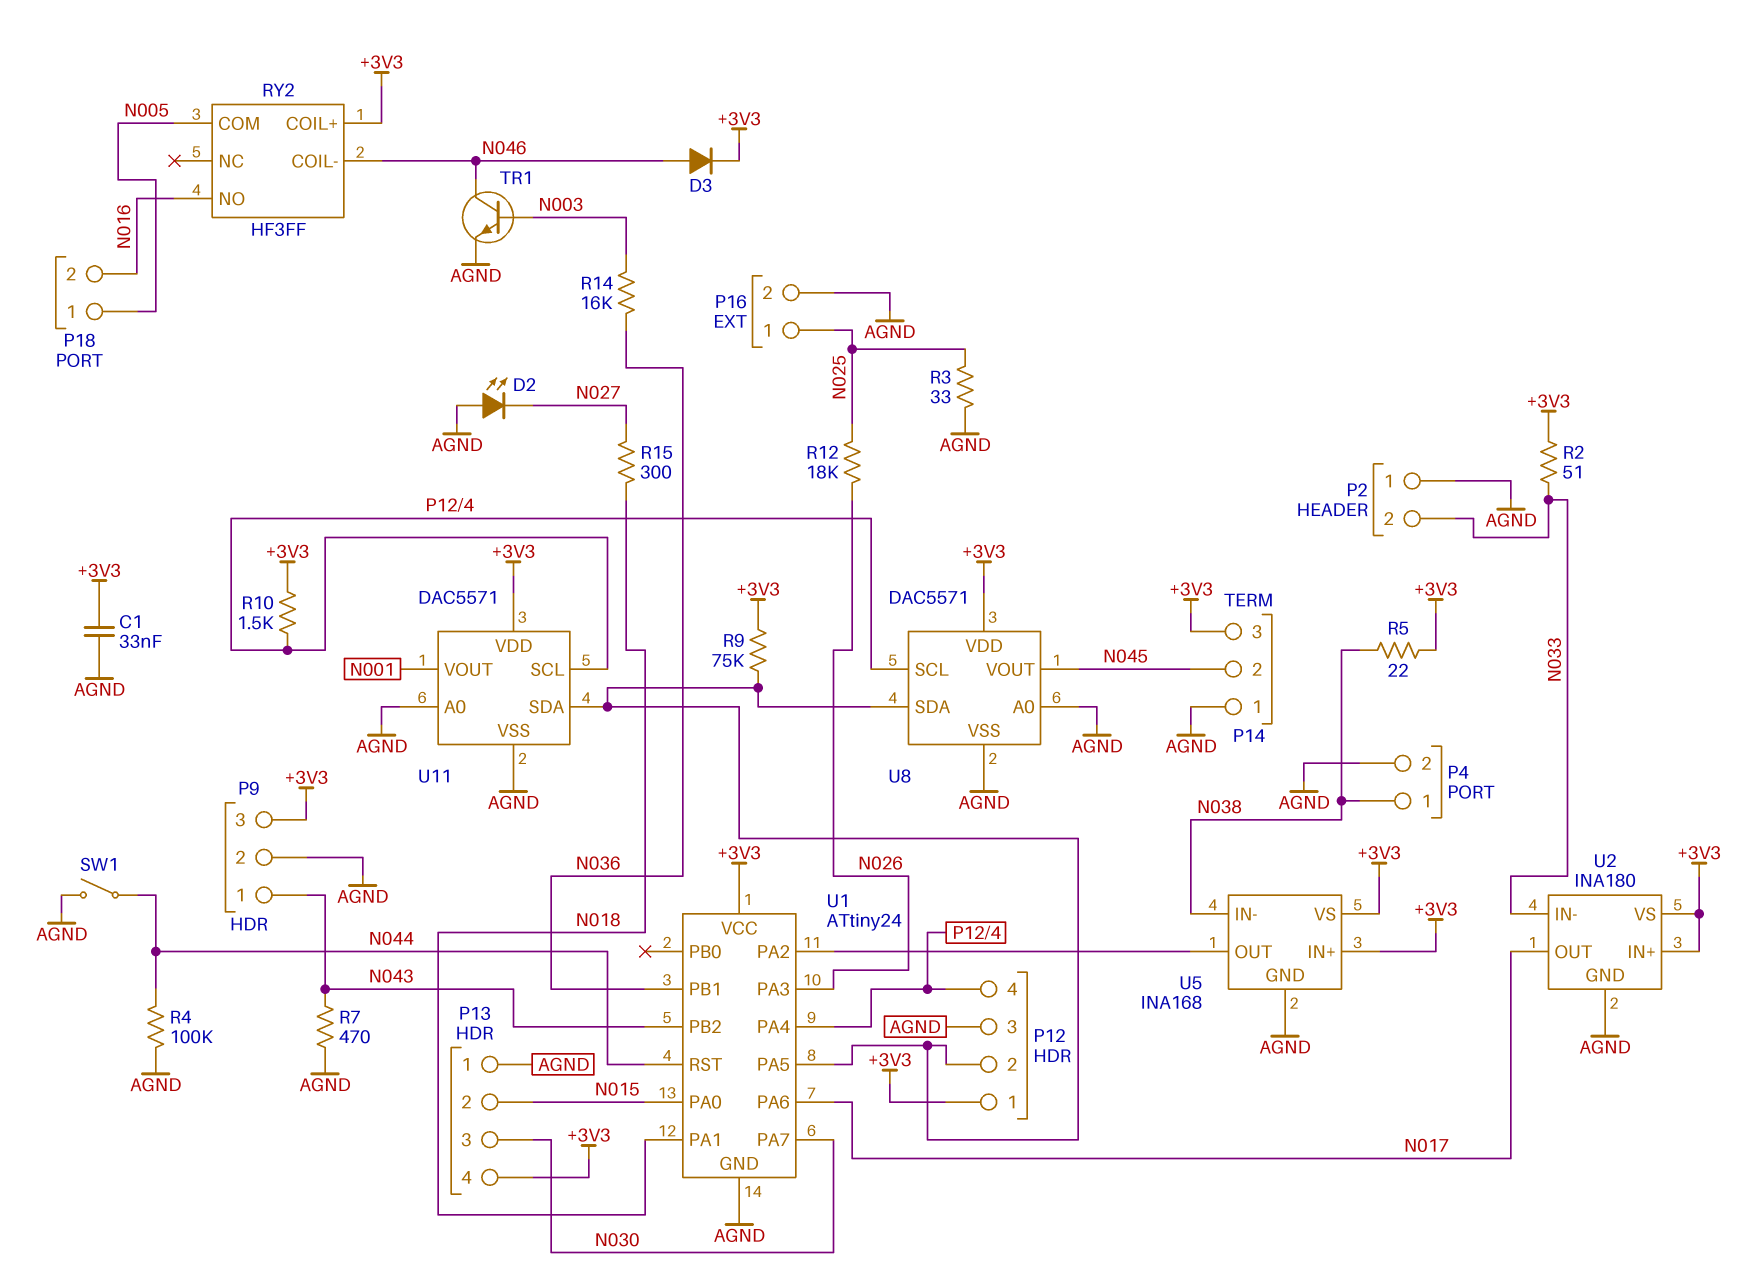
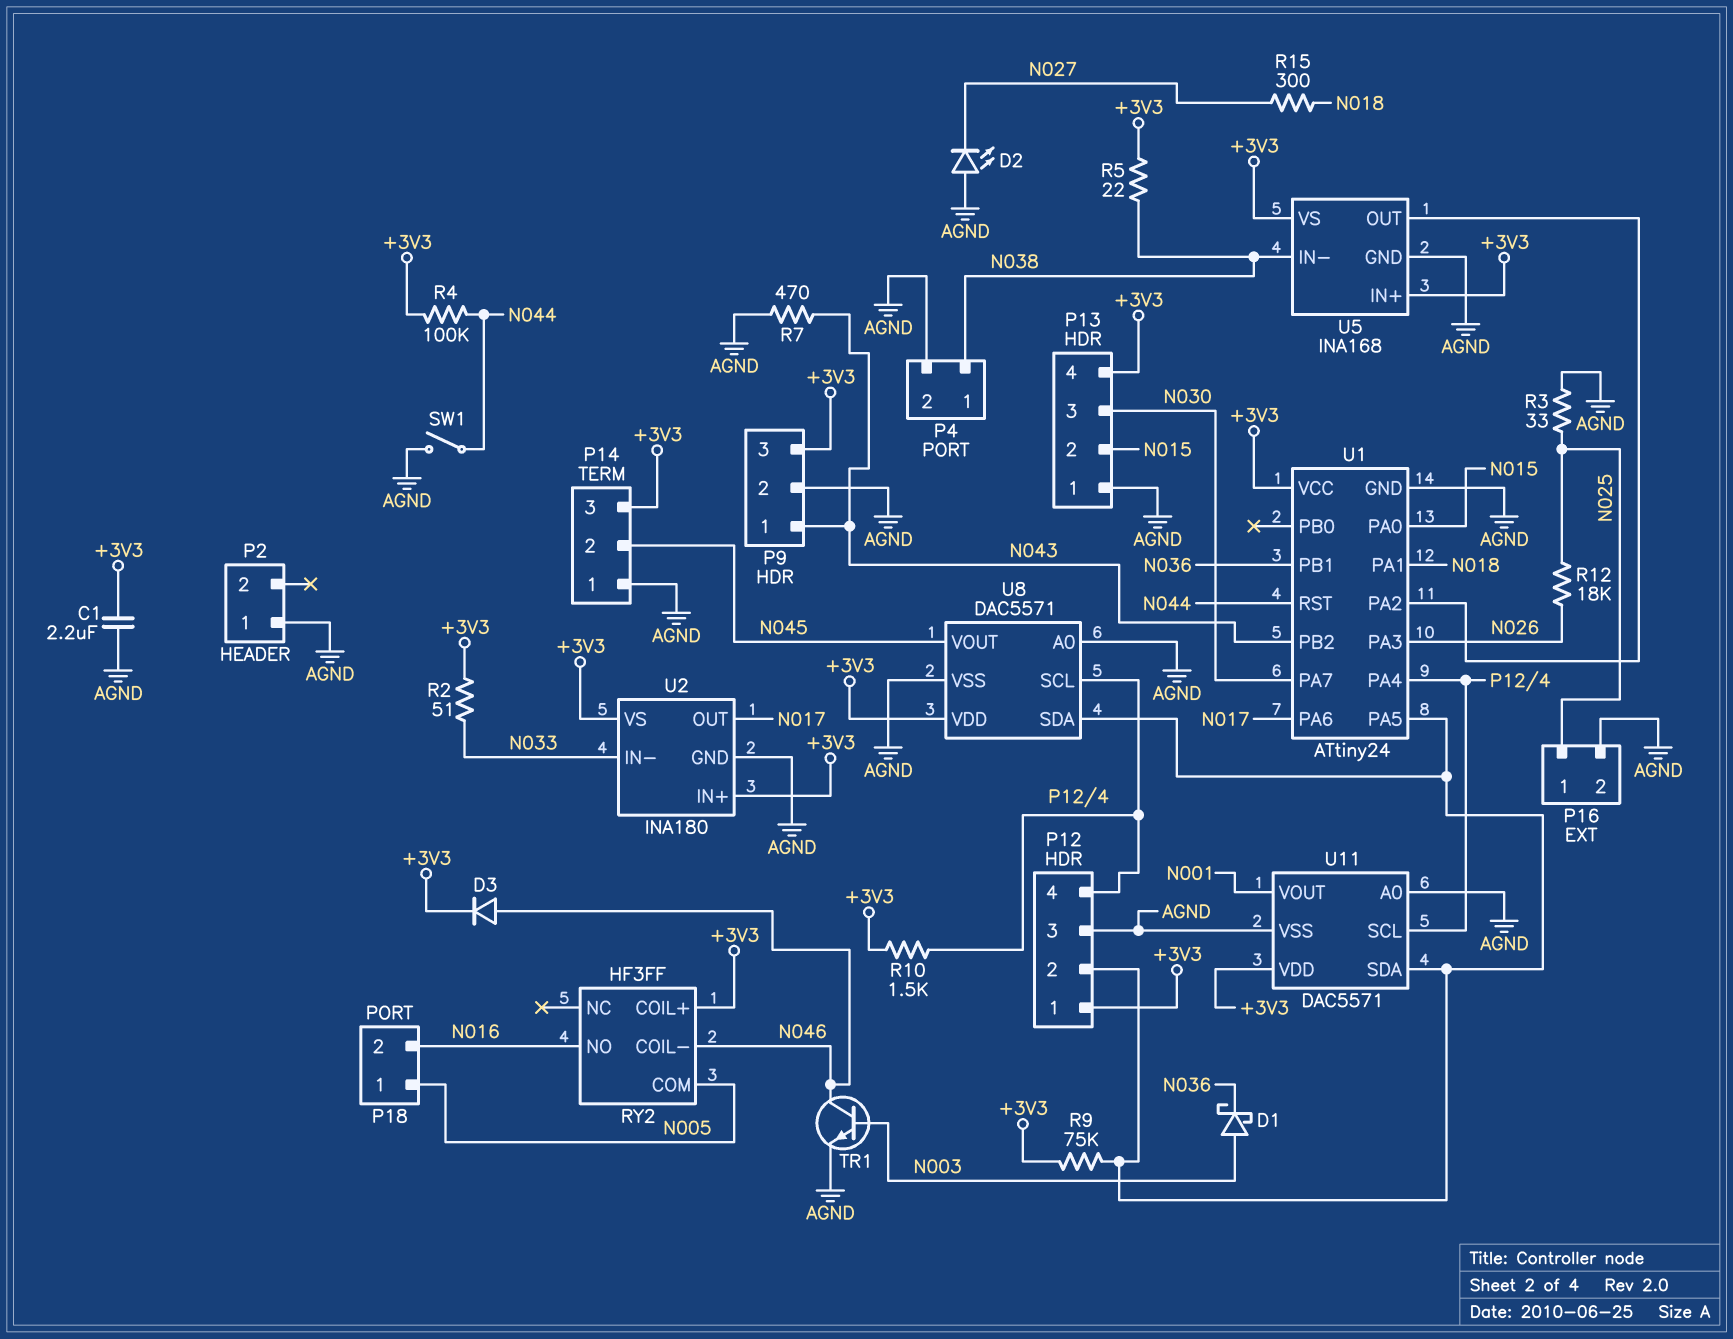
C1: 33nF (+3V3, AGND) -> 2.2uF (+3V3, AGND)
D1: none -> schottky (A N003, K N036)
P2 pin 2: N033 -> none
R4: 100k (AGND, N044) -> 100k (+3V3, N044)
R14: 16k (N003, N036) -> none

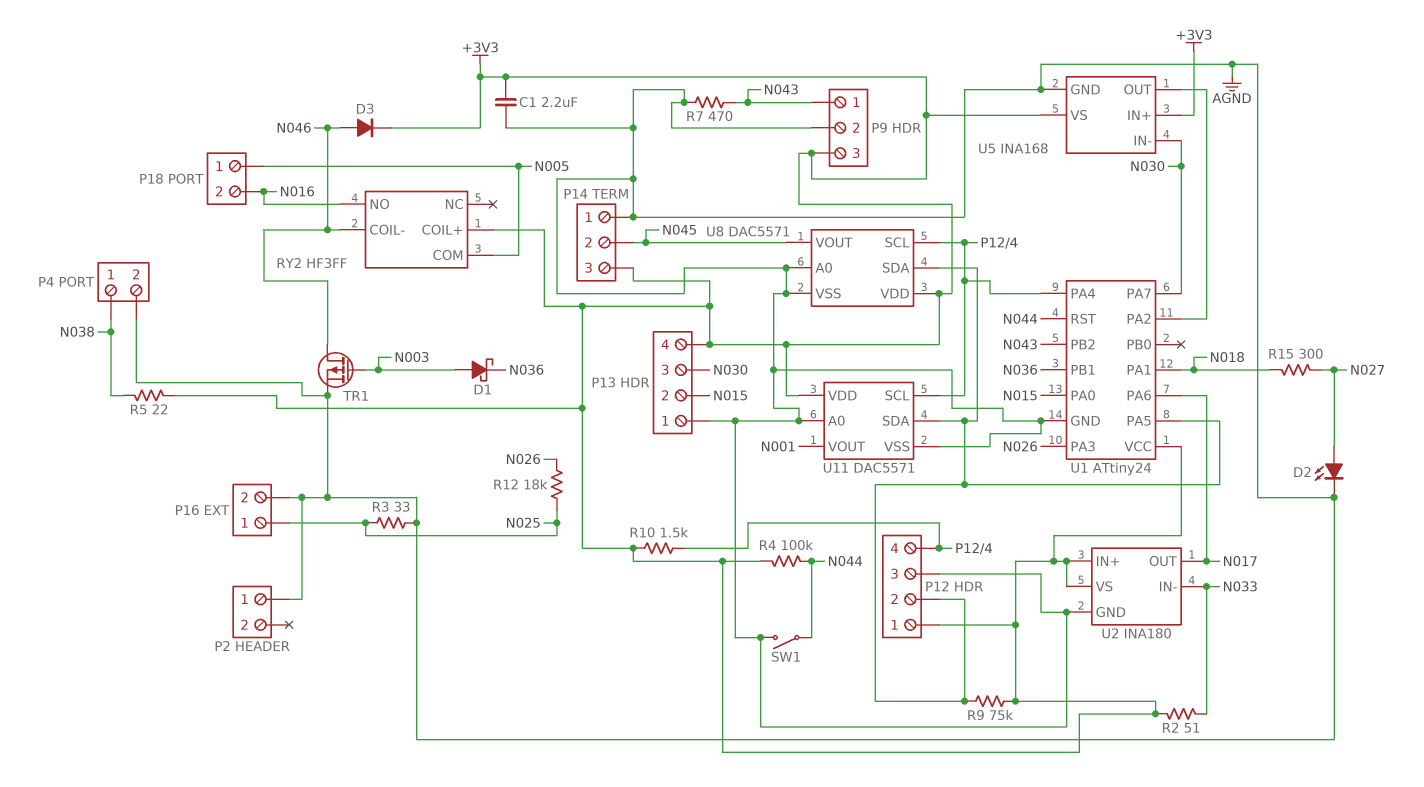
D2: LED (A AGND, K N027) -> LED (A N027, K AGND)
TR1: NPN (B N003, C N046, E AGND) -> PMOS (G N003, D N046, S AGND)
U5 pin IN-: N038 -> N030

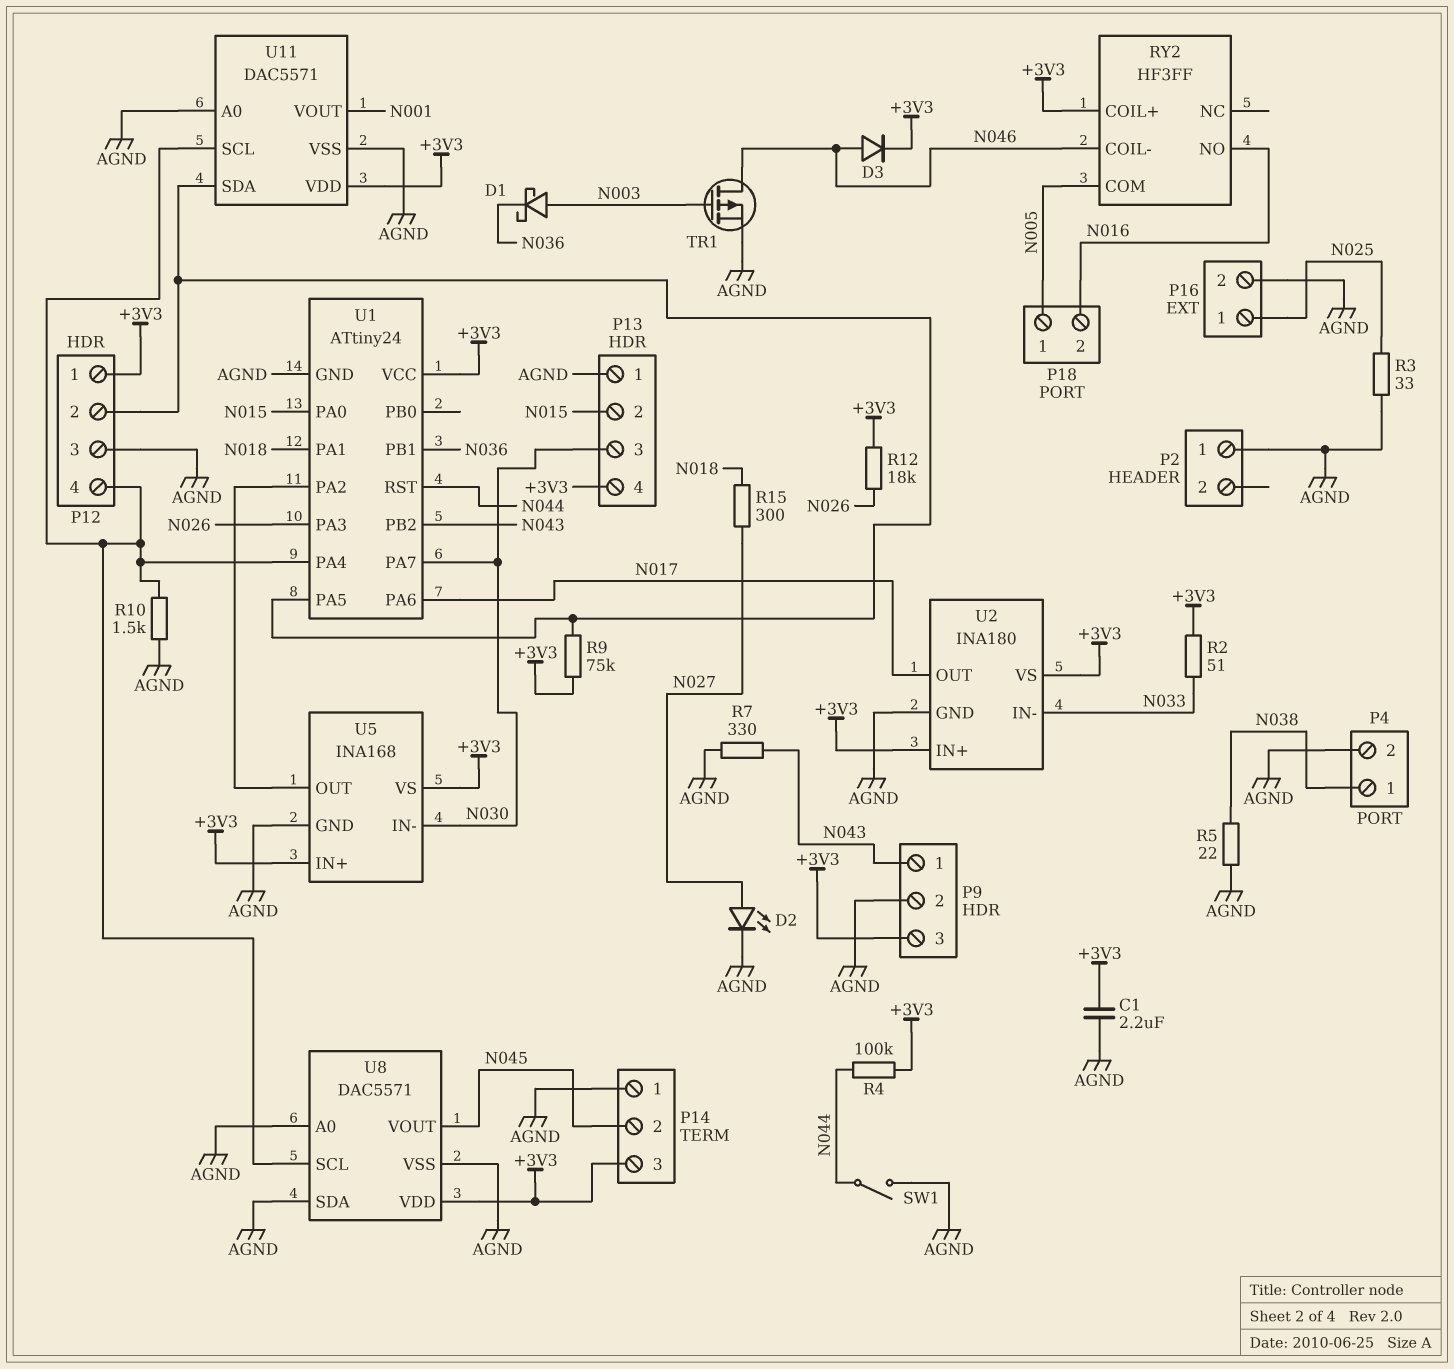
R5: 22 (+3V3, N038) -> 22 (AGND, N038)
R7: 470 (AGND, N043) -> 330 (AGND, N043)
R10: 1.5k (+3V3, P12/4) -> 1.5k (AGND, P12/4)
R12: 18k (N025, N026) -> 18k (+3V3, N026)
U8 pin SDA: P12/2 -> AGND

